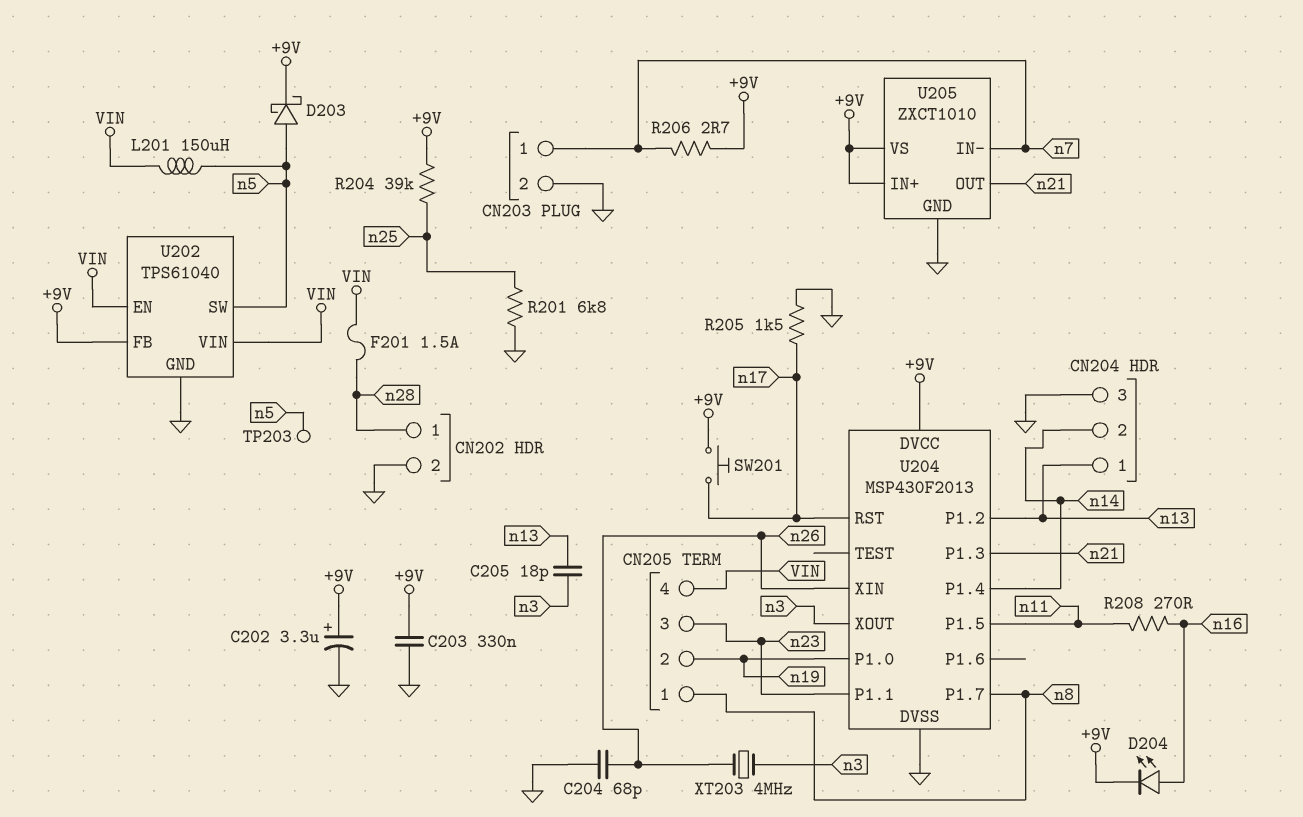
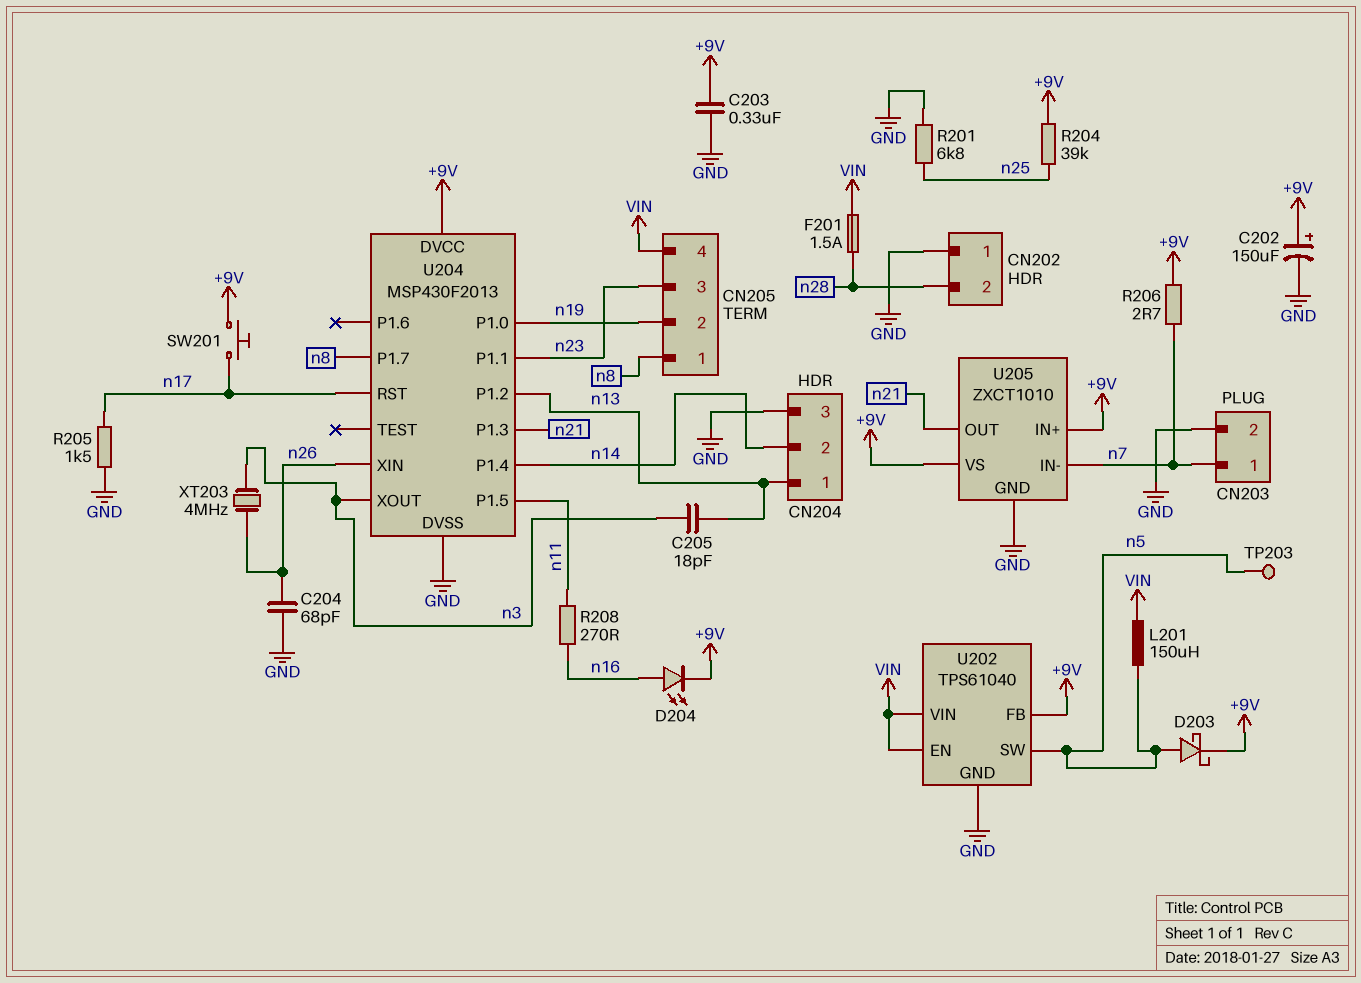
C202: 3.3uF (plus +9V, minus GND) -> 150uF (plus +9V, minus GND)
CN202 pin 1: n28 -> GND
CN202 pin 2: GND -> n28

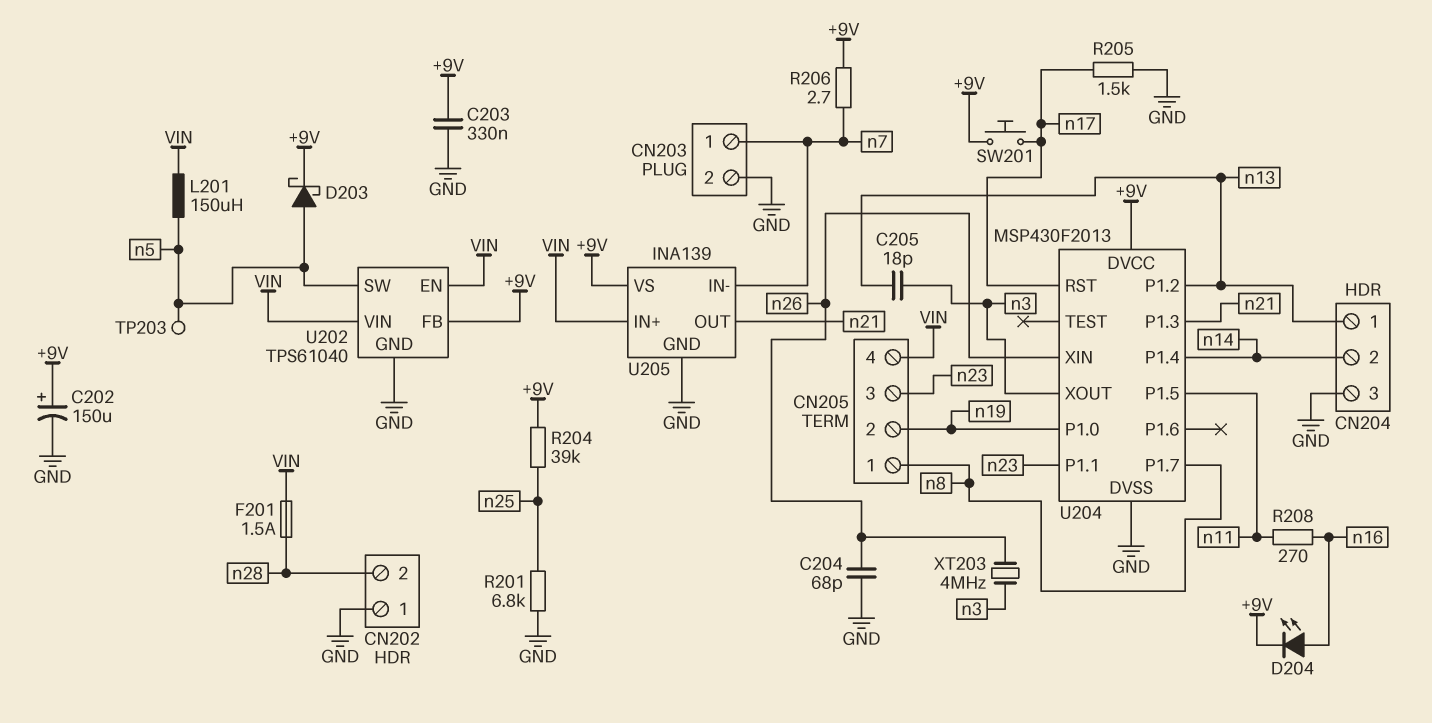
U205: ZXCT1010 -> INA139
U205 pin IN+: +9V -> VIN

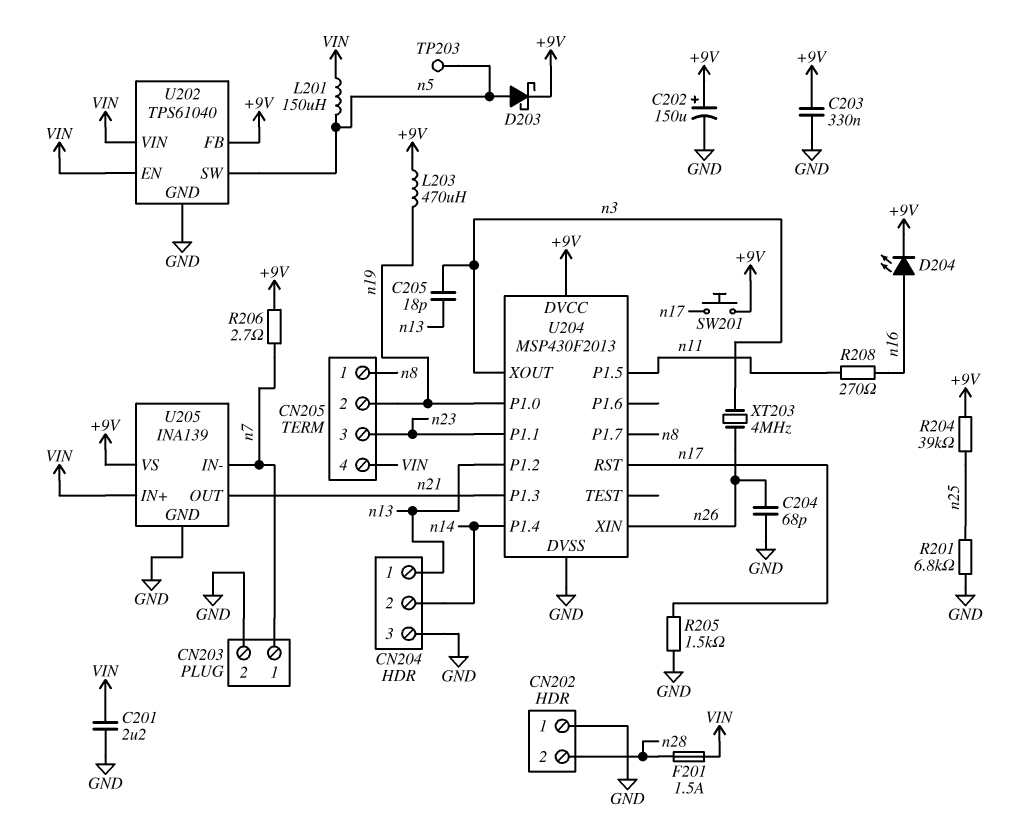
C201: none -> 2.2uF (GND, VIN)
L203: none -> 470uH (+9V, n19)

